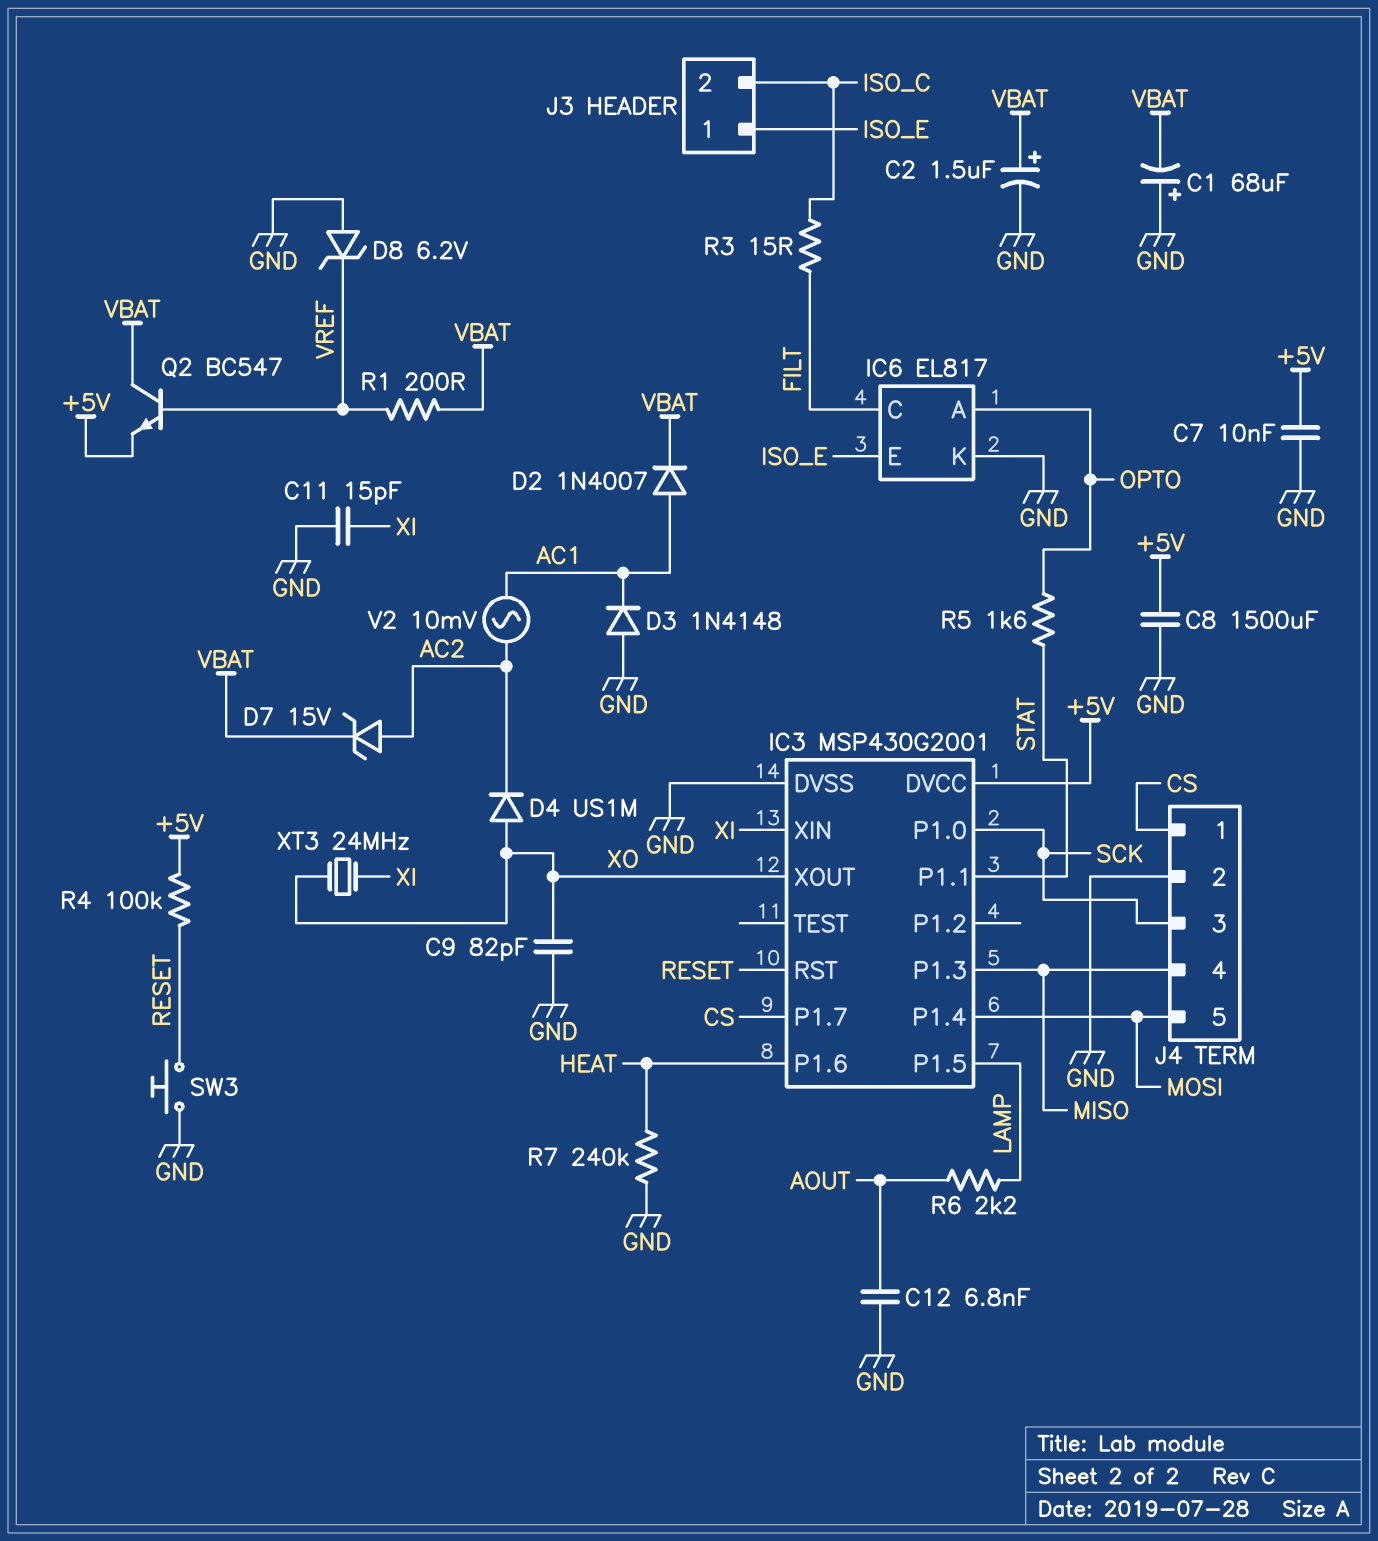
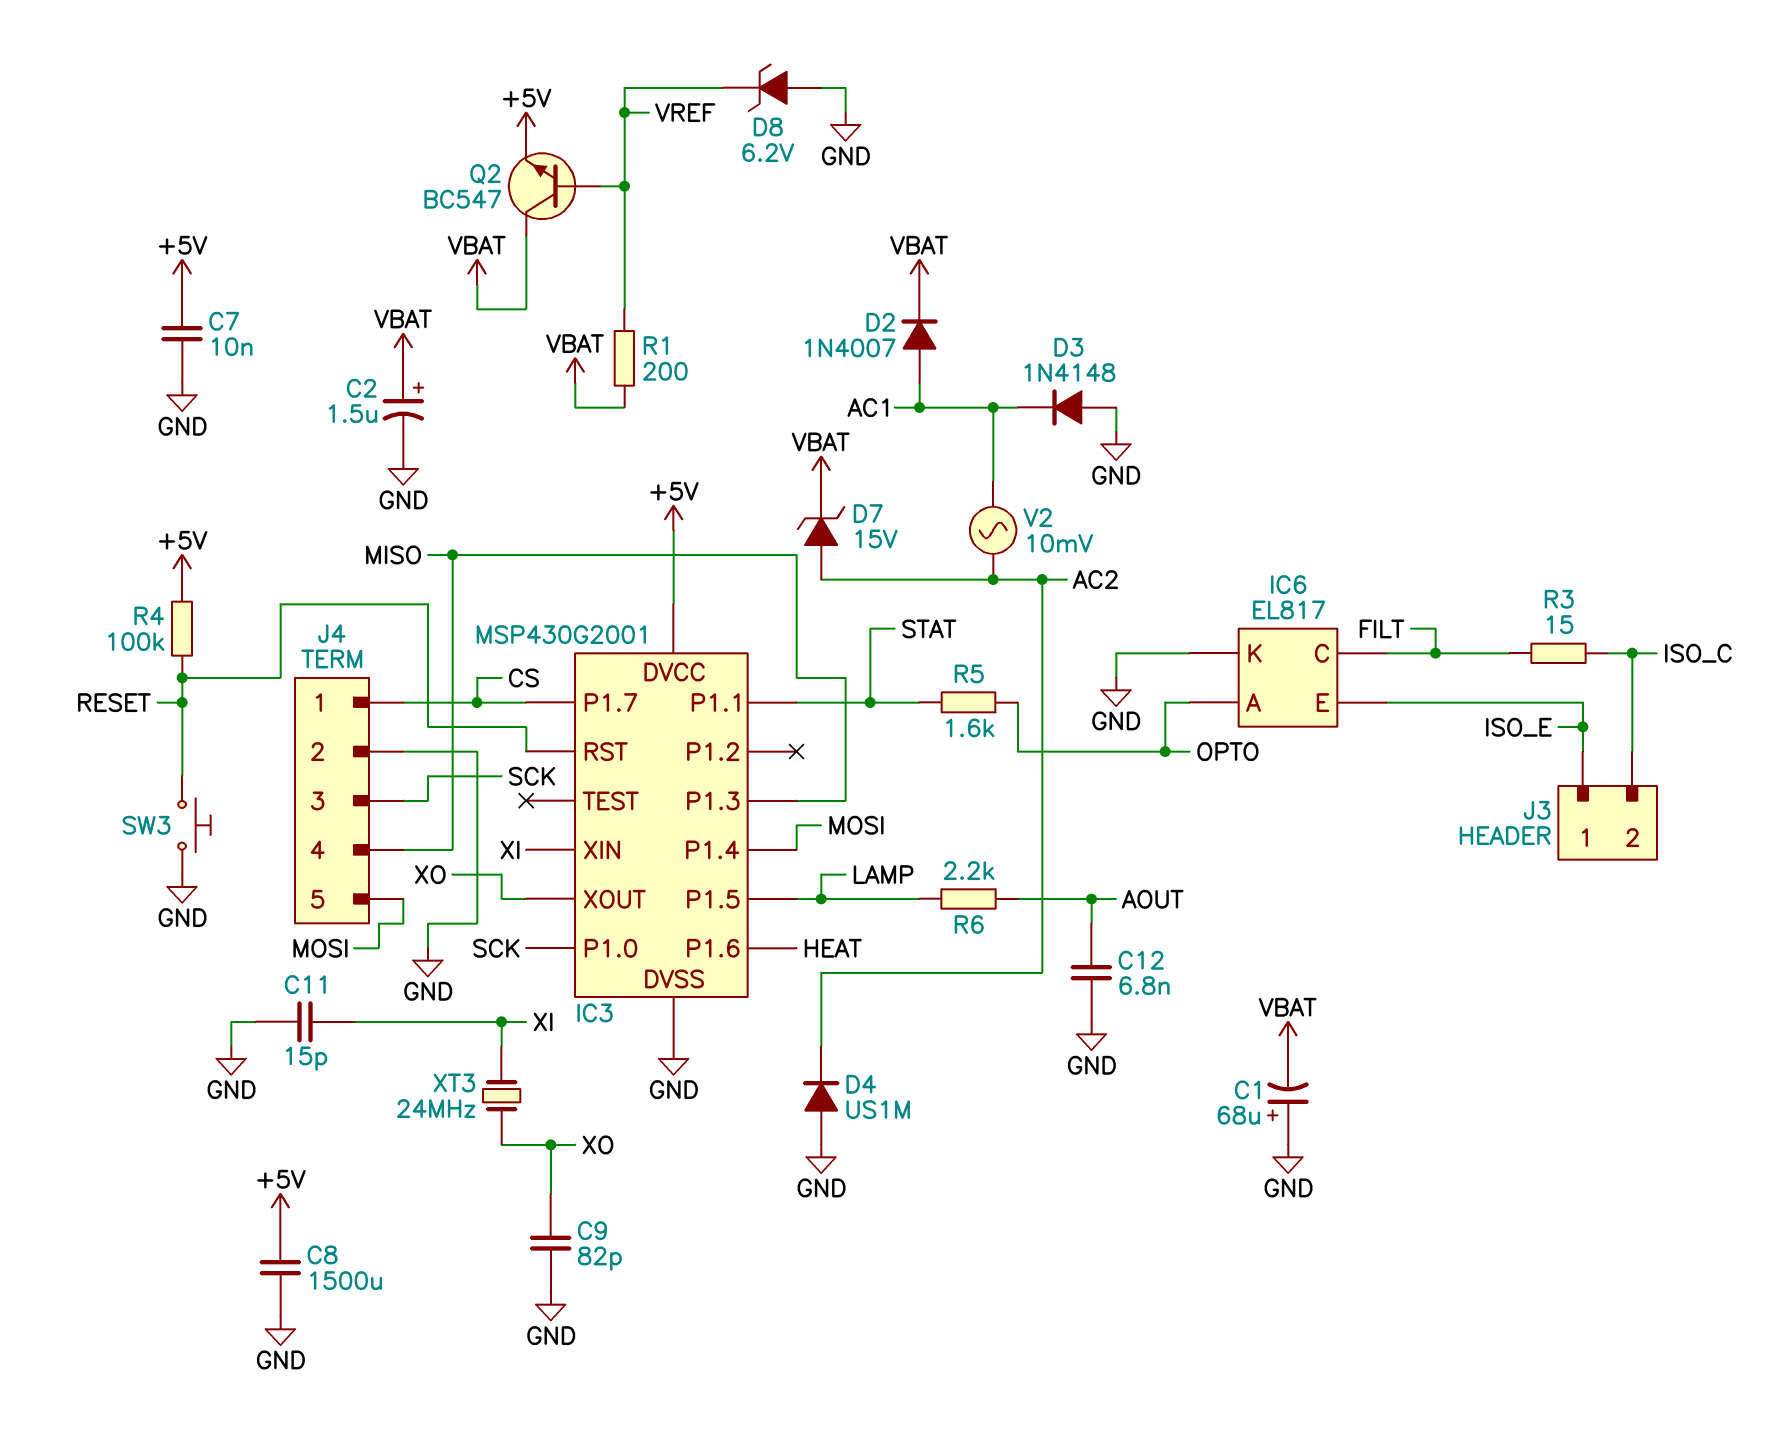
D4: diode US1M (A XO, K AC2) -> diode US1M (A GND, K AC2)
R7: 240k (GND, HEAT) -> none

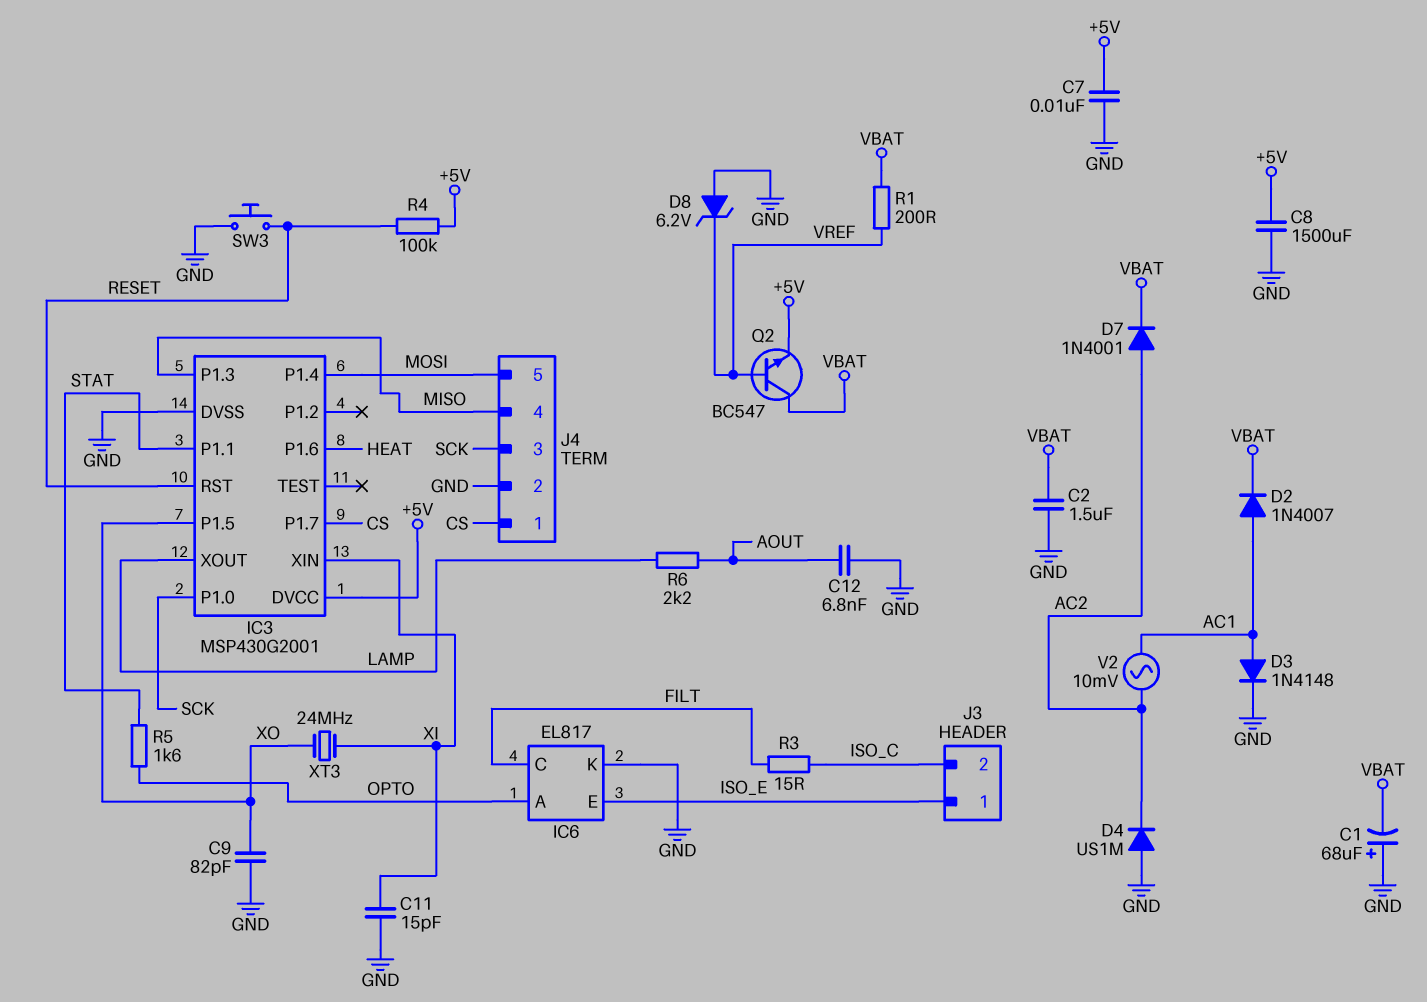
C2: 1.5uF (plus VBAT, minus GND) -> 1.5uF (GND, VBAT)
D3: diode 1N4148 (A GND, K AC1) -> diode 1N4148 (A AC1, K GND)
D7: zener 15V (A AC2, K VBAT) -> diode 1N4001 (A AC2, K VBAT)
IC3 pin P1.5: LAMP -> XO
IC3 pin XOUT: XO -> LAMP

